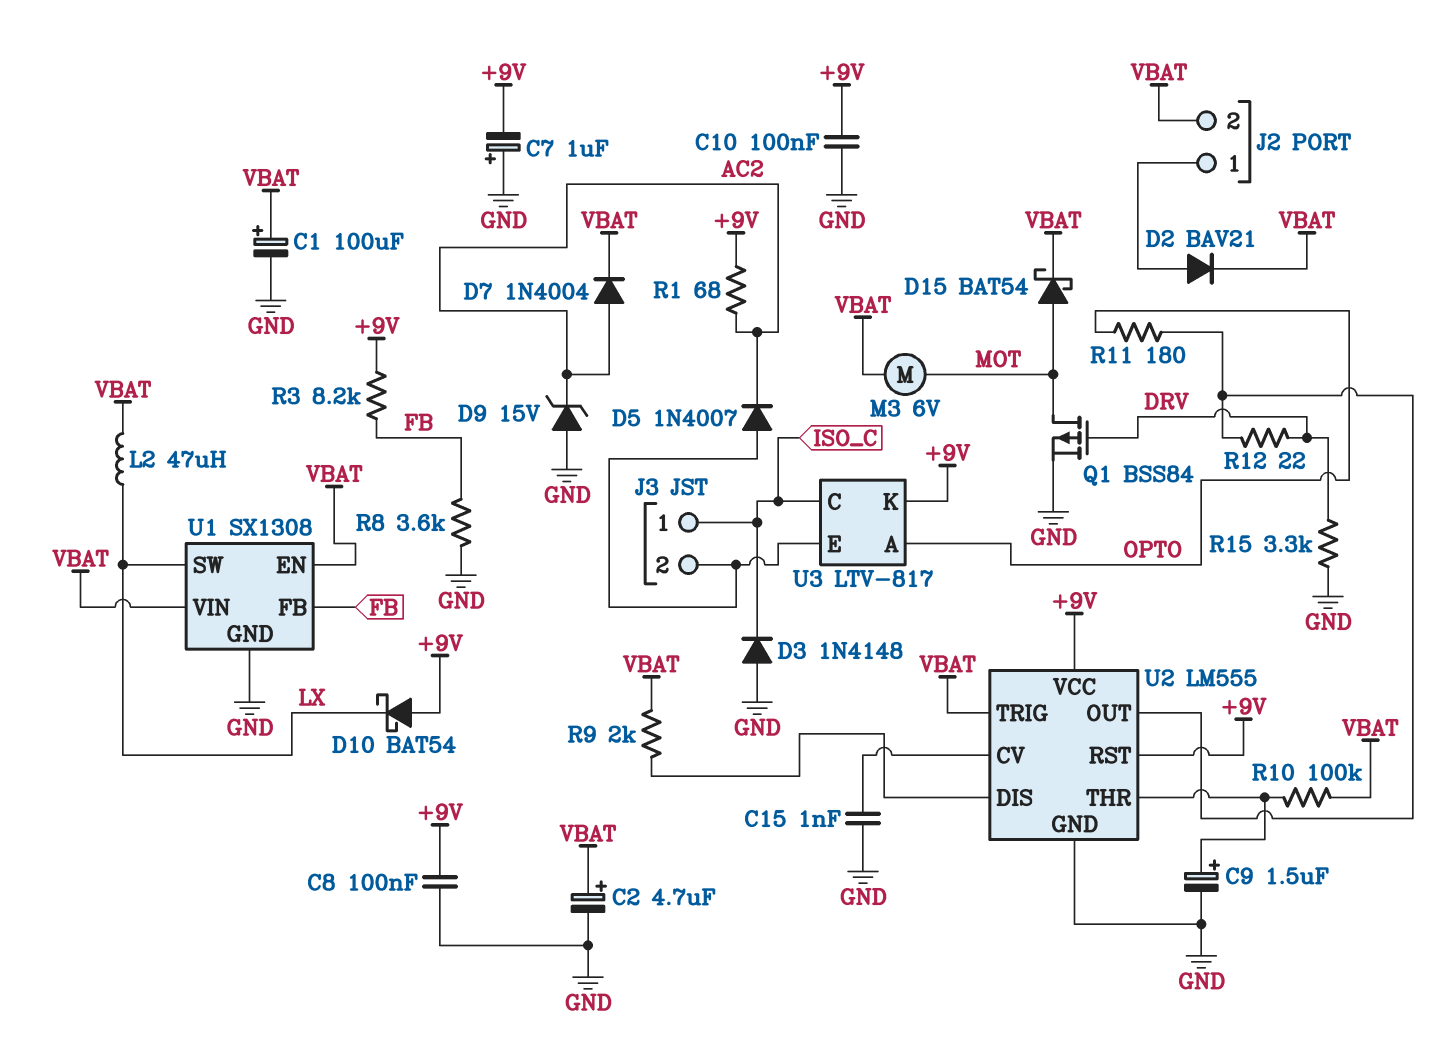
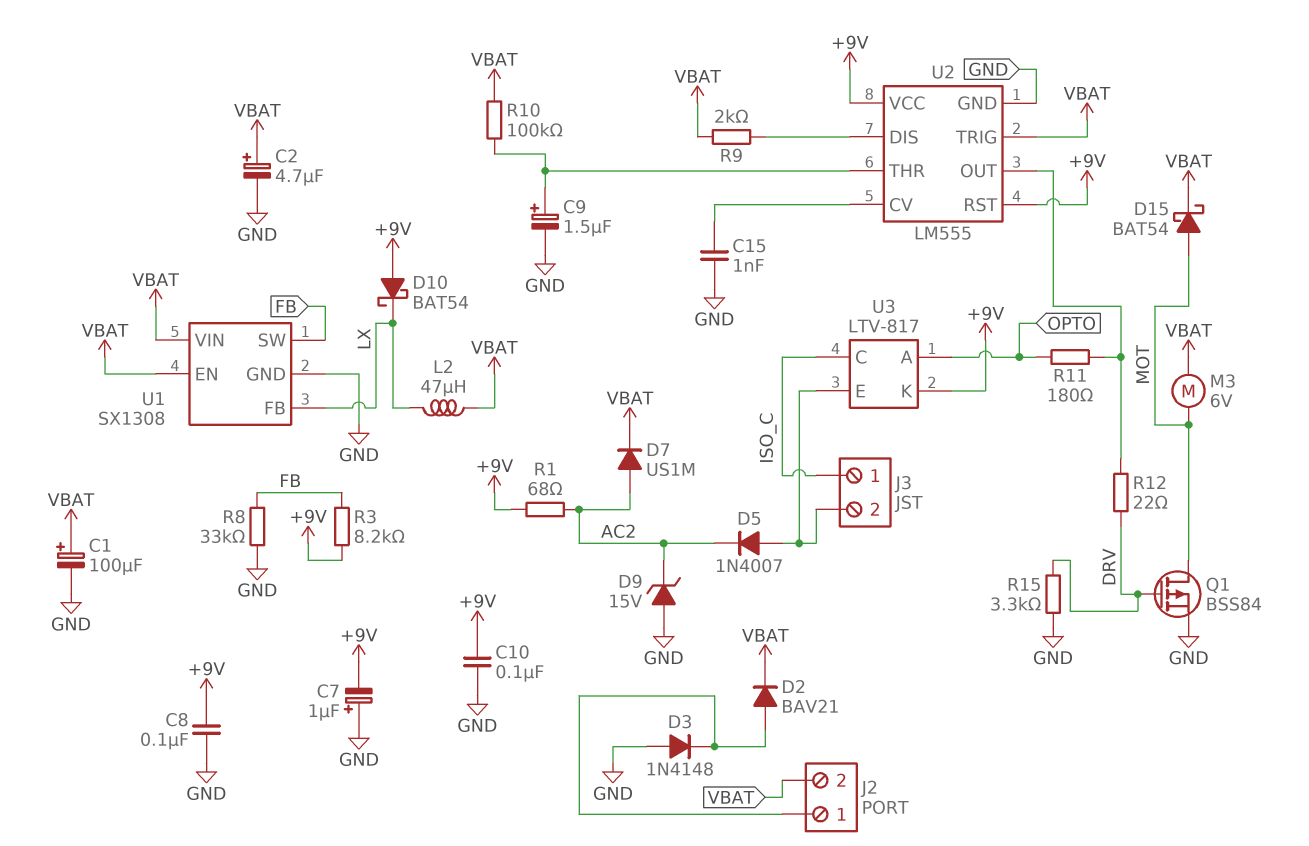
D3: diode 1N4148 (A GND, K ISO_C) -> diode 1N4148 (A GND, K J2/1)
D7: diode 1N4004 (A AC2, K VBAT) -> diode US1M (A AC2, K VBAT)
R8: 3.6k (FB, GND) -> 33k (FB, GND)
U1 pin FB: FB -> LX
U1 pin SW: LX -> FB

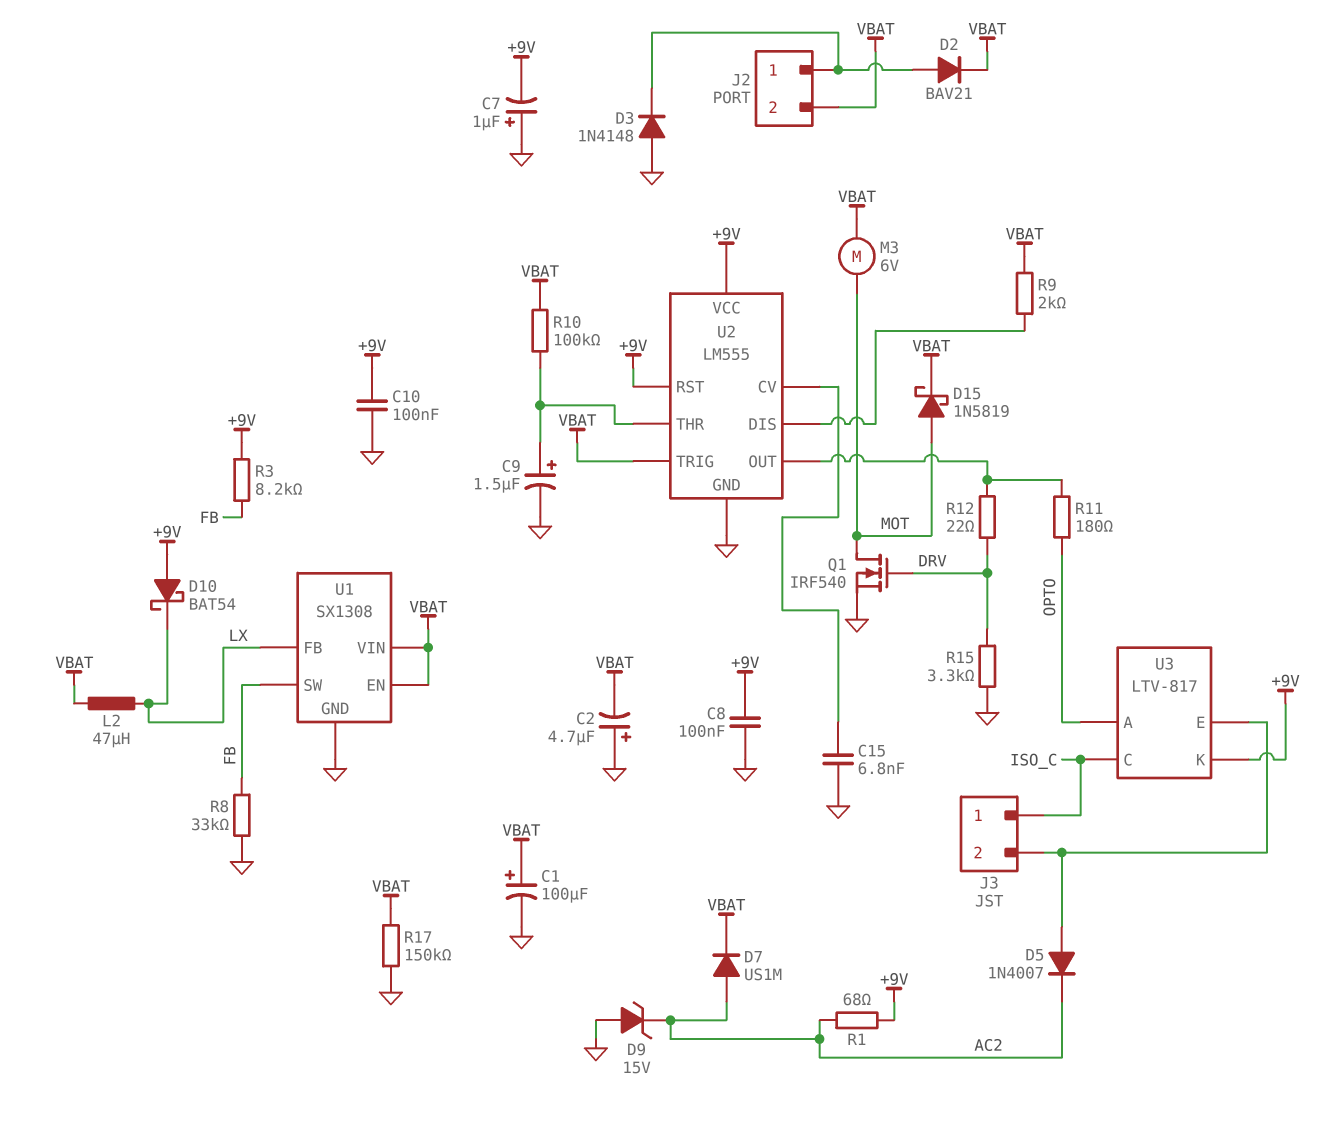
C2: 4.7uF (plus VBAT, minus GND) -> 4.7uF (plus GND, minus VBAT)
C15: 1nF (GND, U2/CV) -> 6.8nF (GND, U2/CV)
D15: schottky BAT54 (A MOT, K VBAT) -> schottky 1N5819 (A MOT, K VBAT)
Q1: PMOS BSS84 (G DRV, D MOT, S GND) -> NMOS IRF540 (G DRV, D MOT, S GND)
R17: none -> 150k (GND, VBAT)

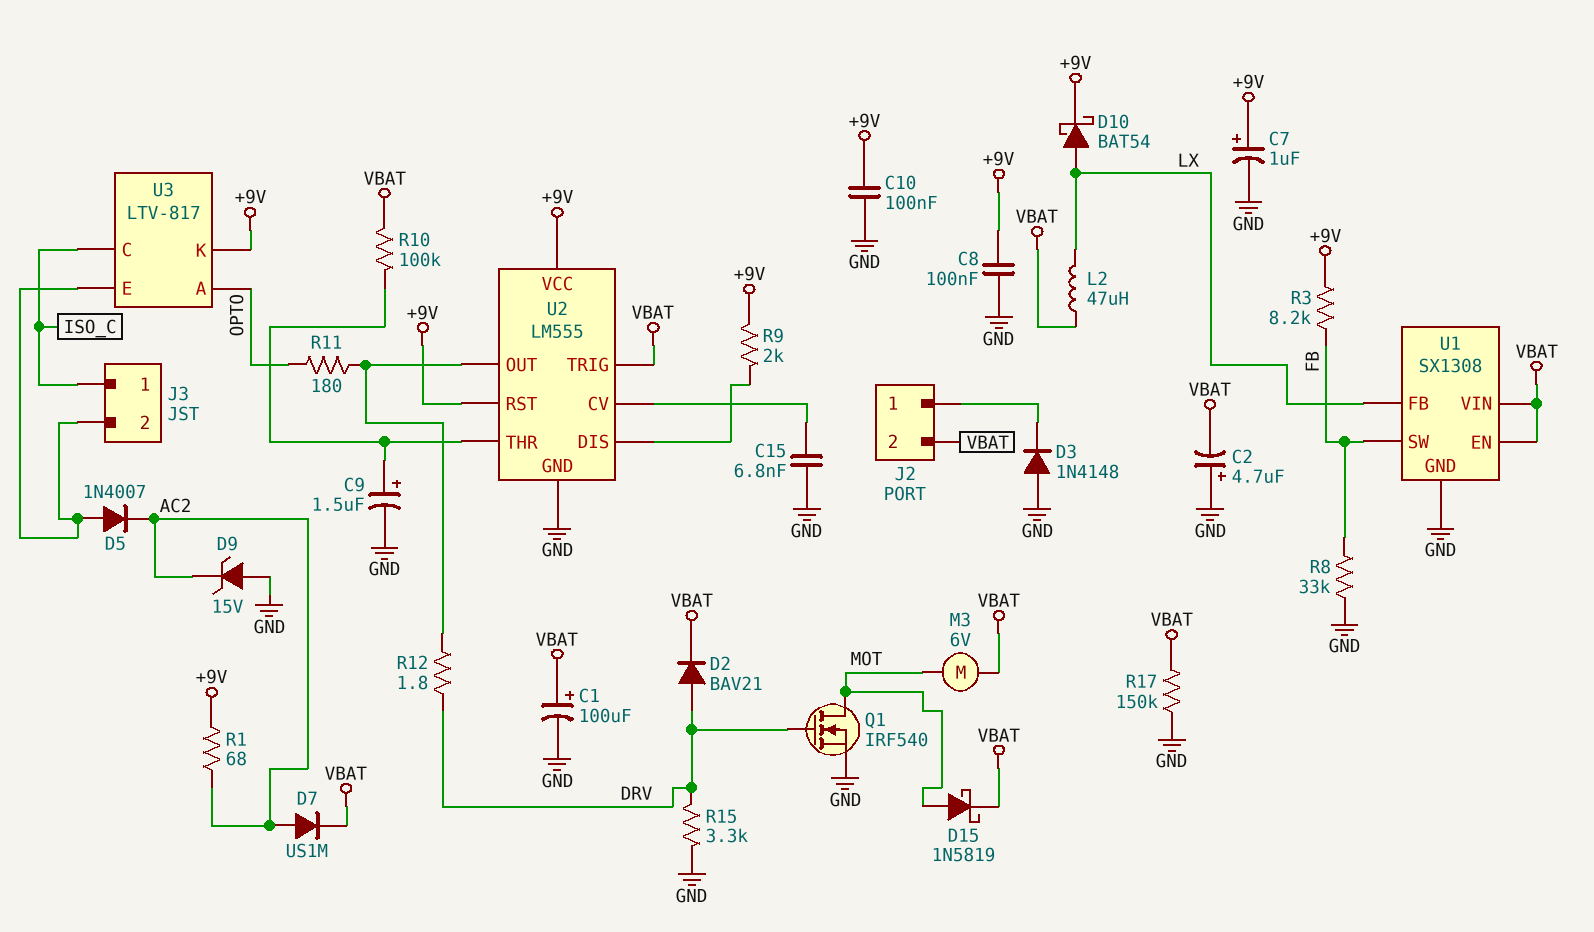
C7: 1uF (plus GND, minus +9V) -> 1uF (plus +9V, minus GND)
D2: diode BAV21 (A J2/1, K VBAT) -> diode BAV21 (A DRV, K VBAT)
D10: schottky BAT54 (A +9V, K LX) -> schottky BAT54 (A LX, K +9V)
R9: 2k (U2/DIS, VBAT) -> 2k (+9V, U2/DIS)
R12: 22 (DRV, U2/OUT) -> 1.8 (DRV, U2/OUT)

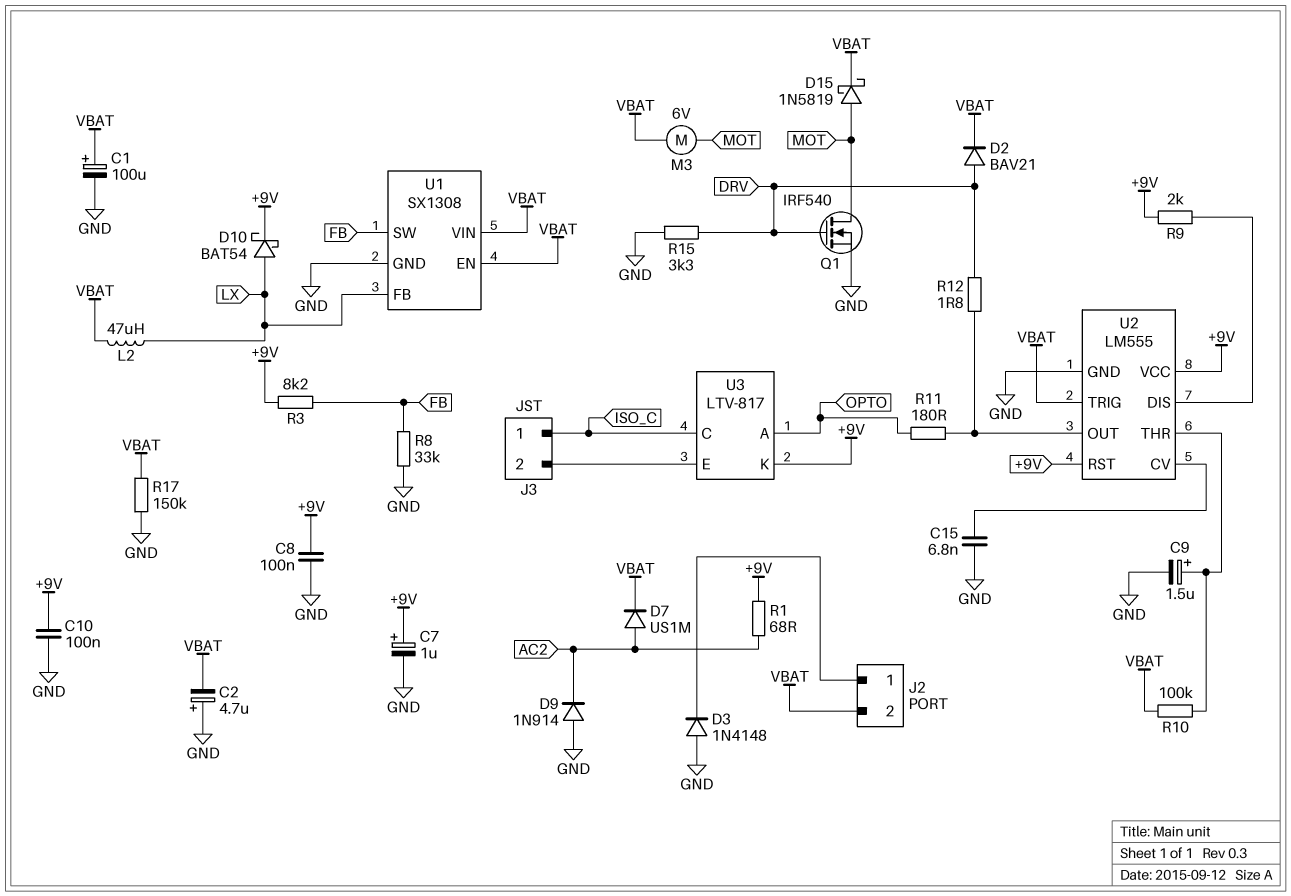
D5: diode 1N4007 (A J3/2, K AC2) -> none
D9: zener 15V (A GND, K AC2) -> diode 1N914 (A GND, K AC2)

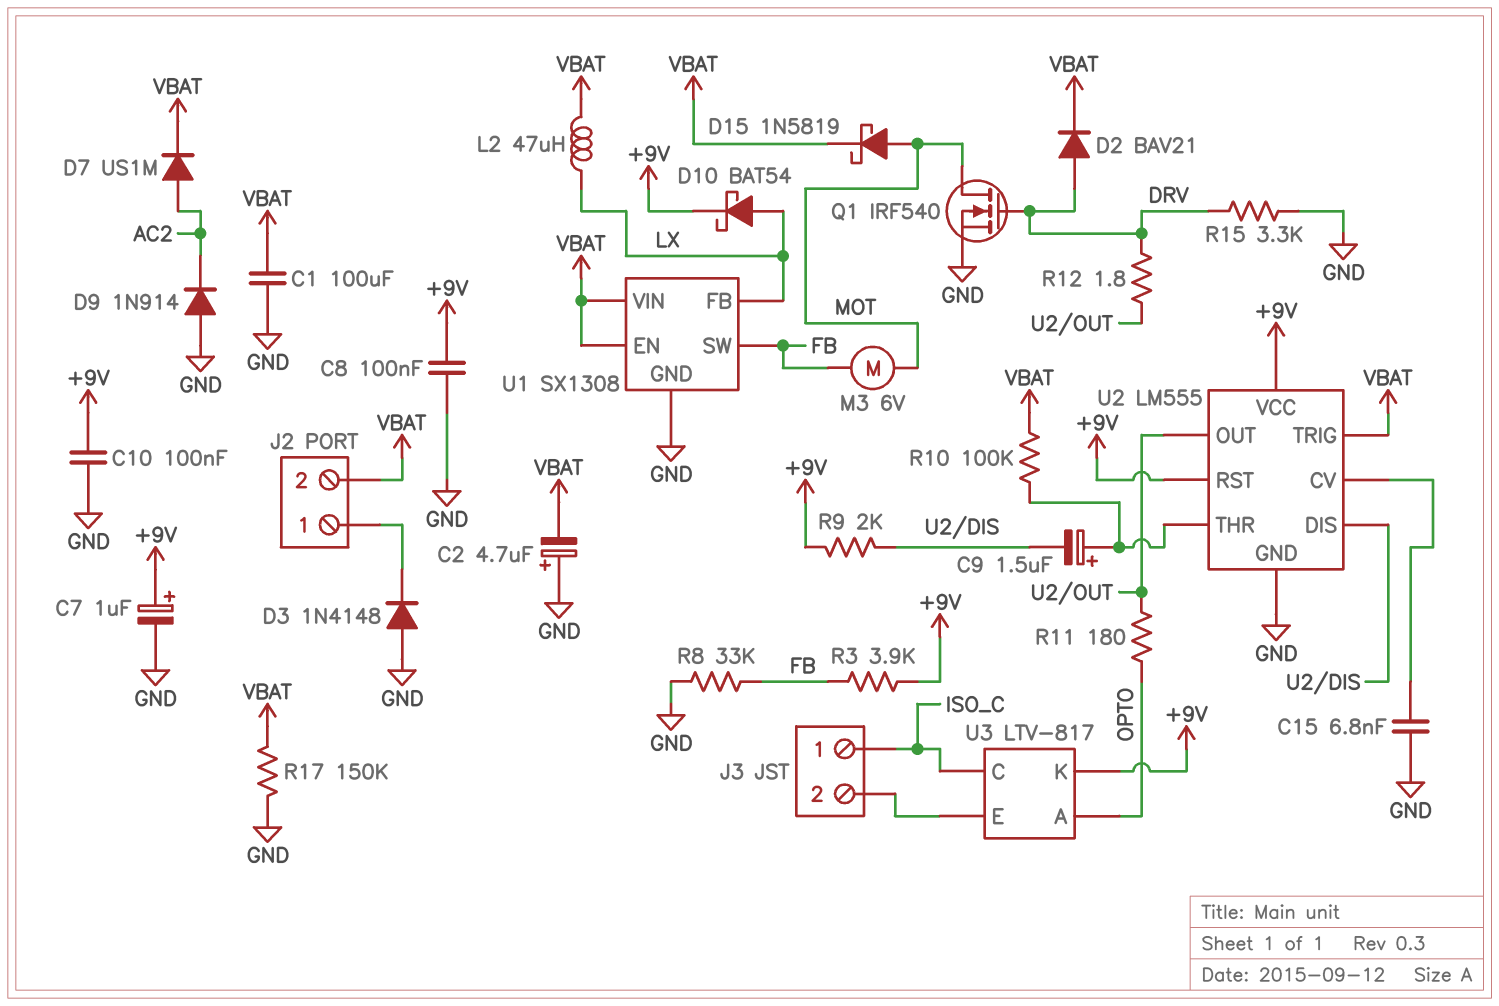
C1: 100uF (plus VBAT, minus GND) -> 100uF (GND, VBAT)
C9: 1.5uF (plus U2/THR, minus GND) -> 1.5uF (plus U2/THR, minus U2/DIS)
M3: motor 6V (MOT, VBAT) -> motor 6V (FB, MOT)
R1: 68 (+9V, AC2) -> none
R3: 8.2k (+9V, FB) -> 3.9k (+9V, FB)

